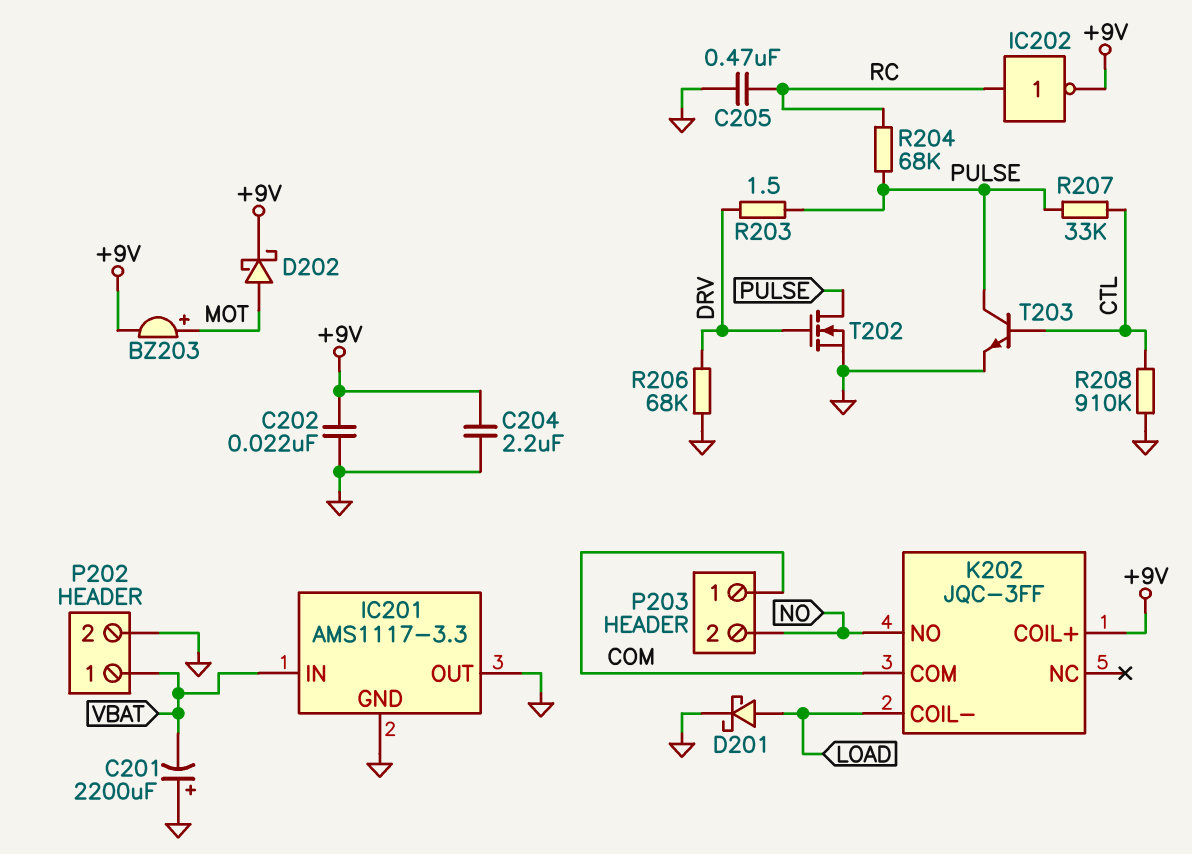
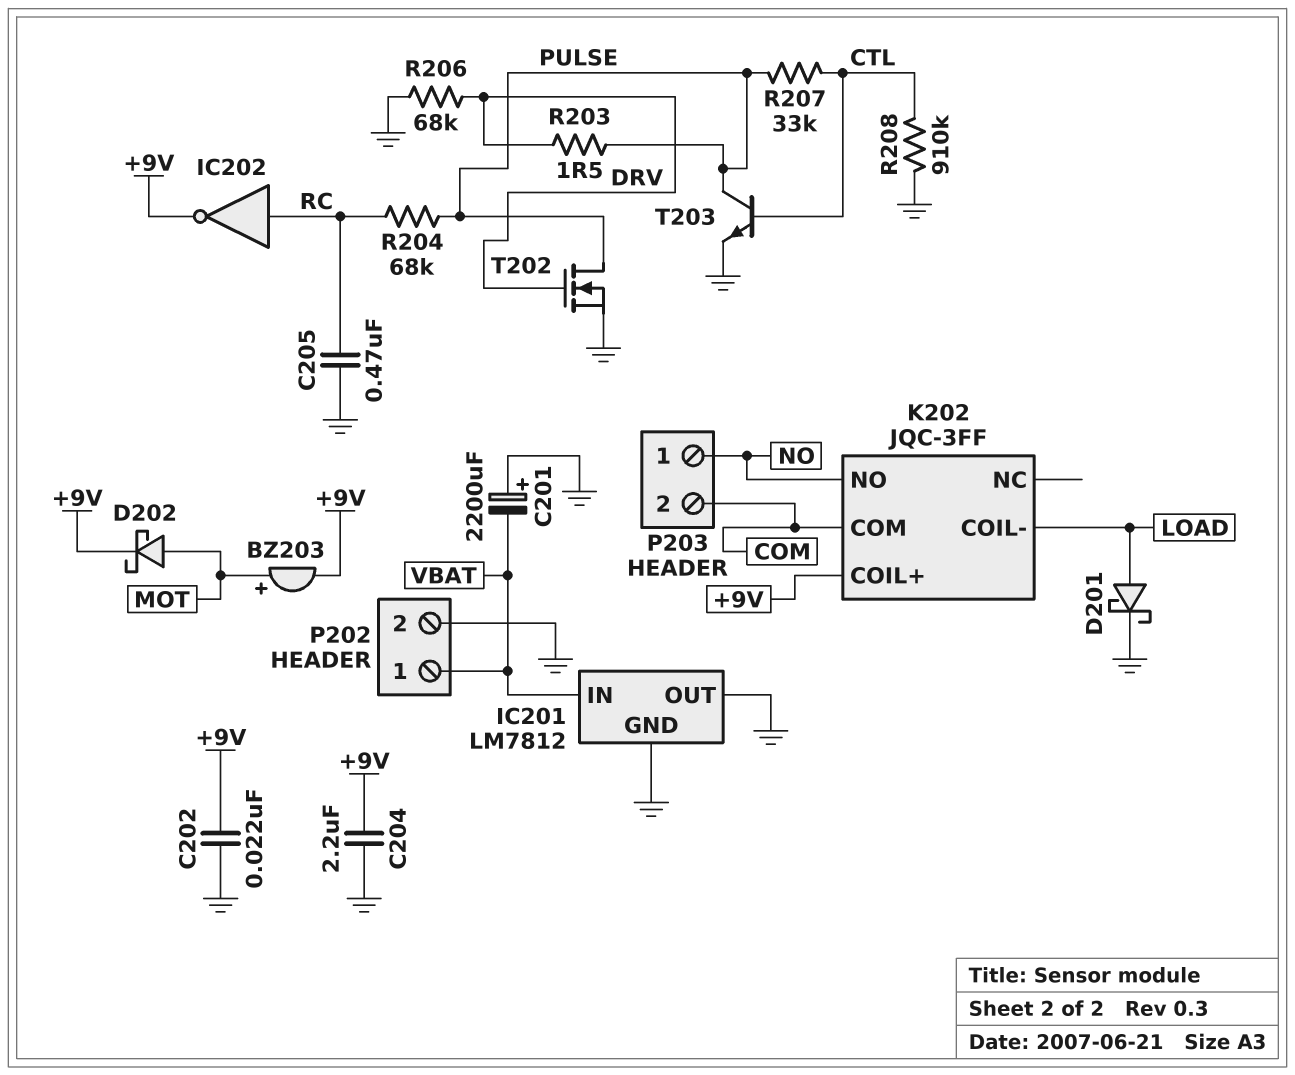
IC201: AMS1117-3.3 -> LM7812
P203 pin 1: COM -> NO
P203 pin 2: NO -> COM

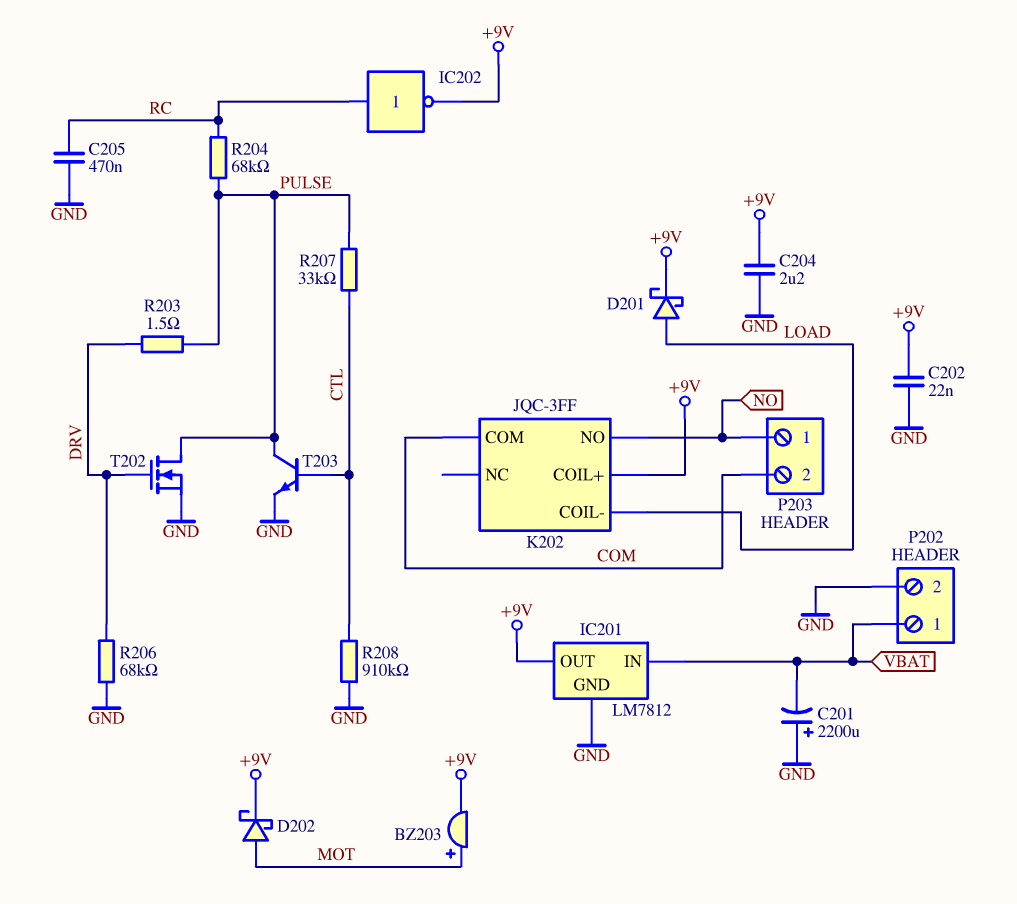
D201: schottky (A LOAD, K GND) -> schottky (A LOAD, K +9V)
IC201 pin OUT: GND -> +9V

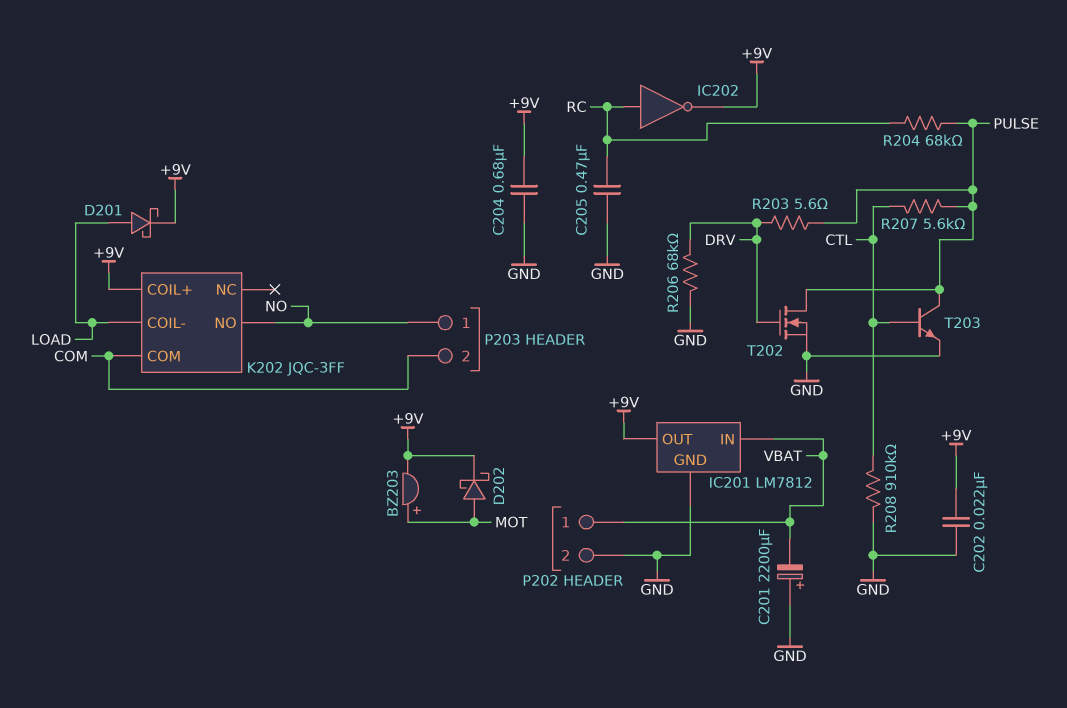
C204: 2.2uF (+9V, GND) -> 680nF (+9V, GND)
R203: 1.5 (DRV, PULSE) -> 5.6 (DRV, PULSE)
R207: 33k (CTL, PULSE) -> 5.6k (CTL, PULSE)

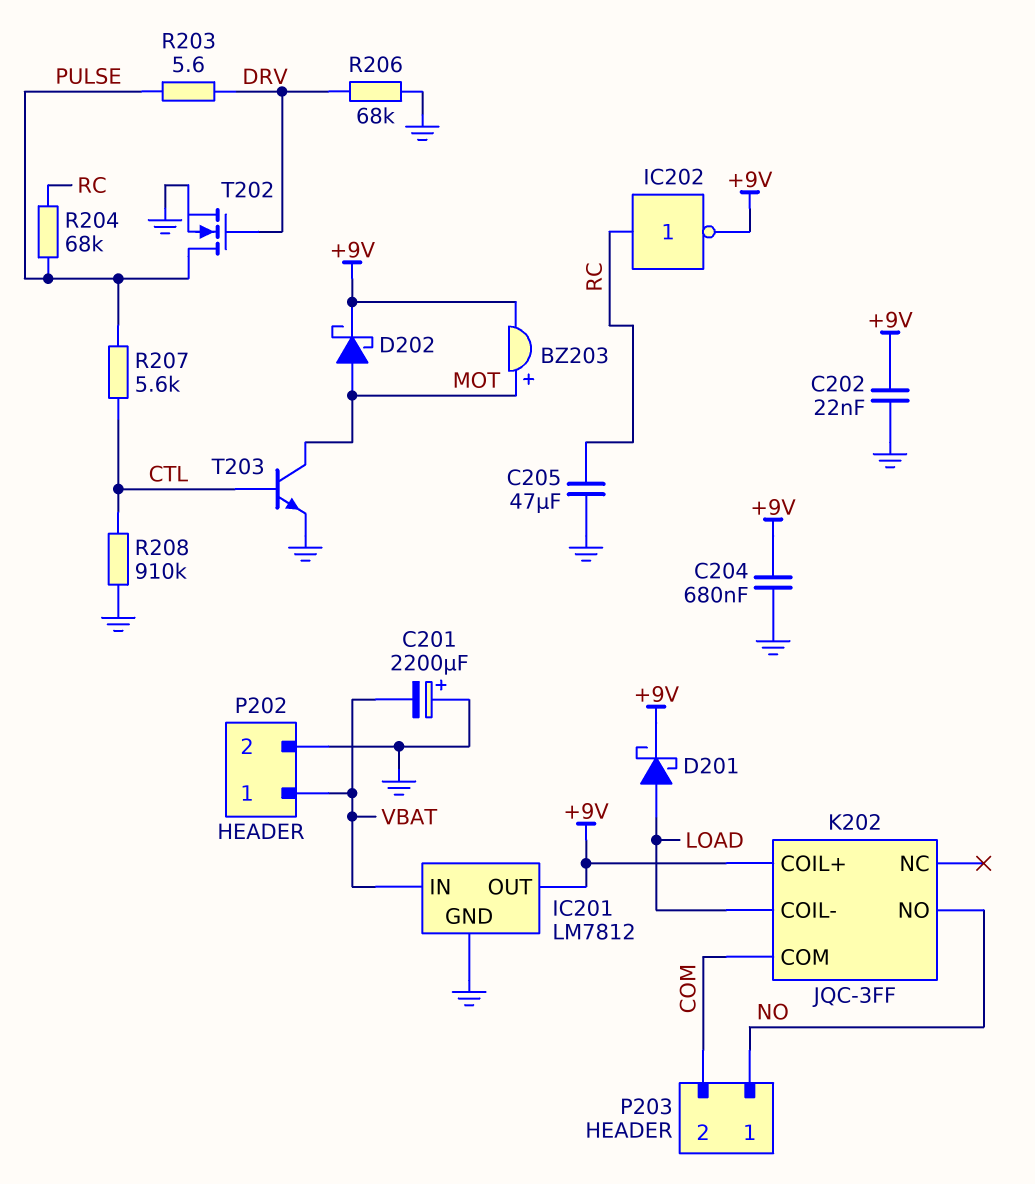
C205: 470nF (GND, RC) -> 47uF (GND, RC)
T203: NPN (B CTL, C PULSE, E GND) -> NPN (B CTL, C MOT, E GND)

